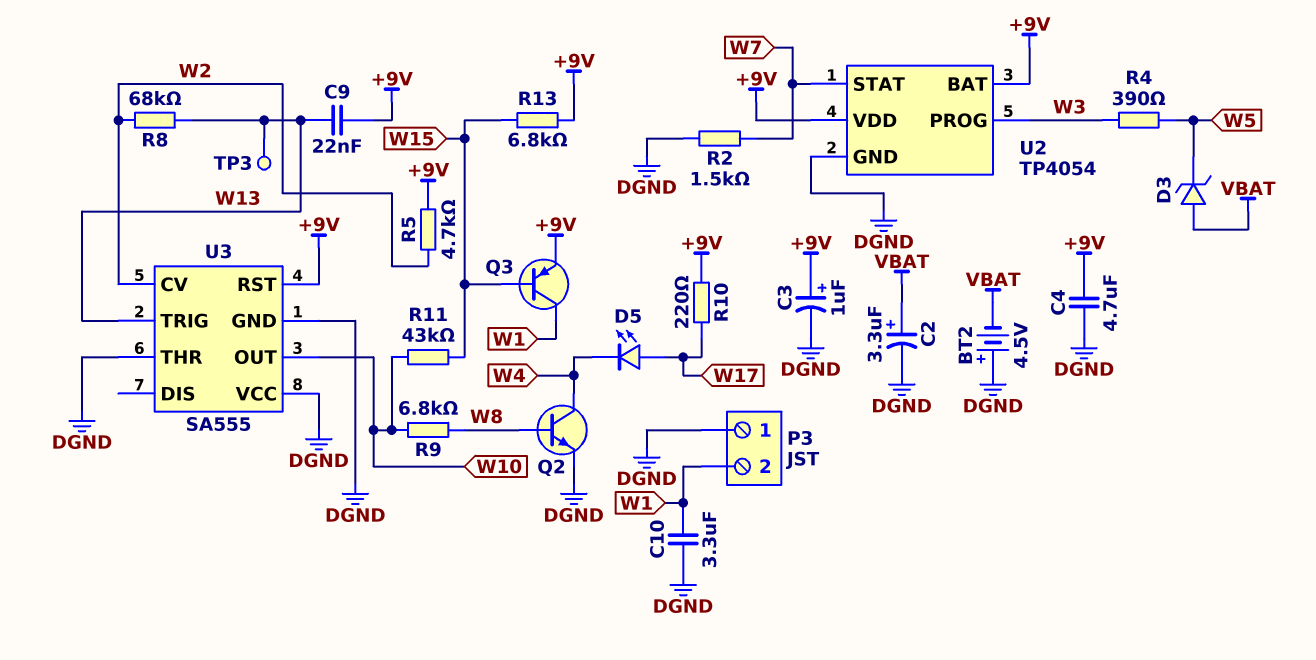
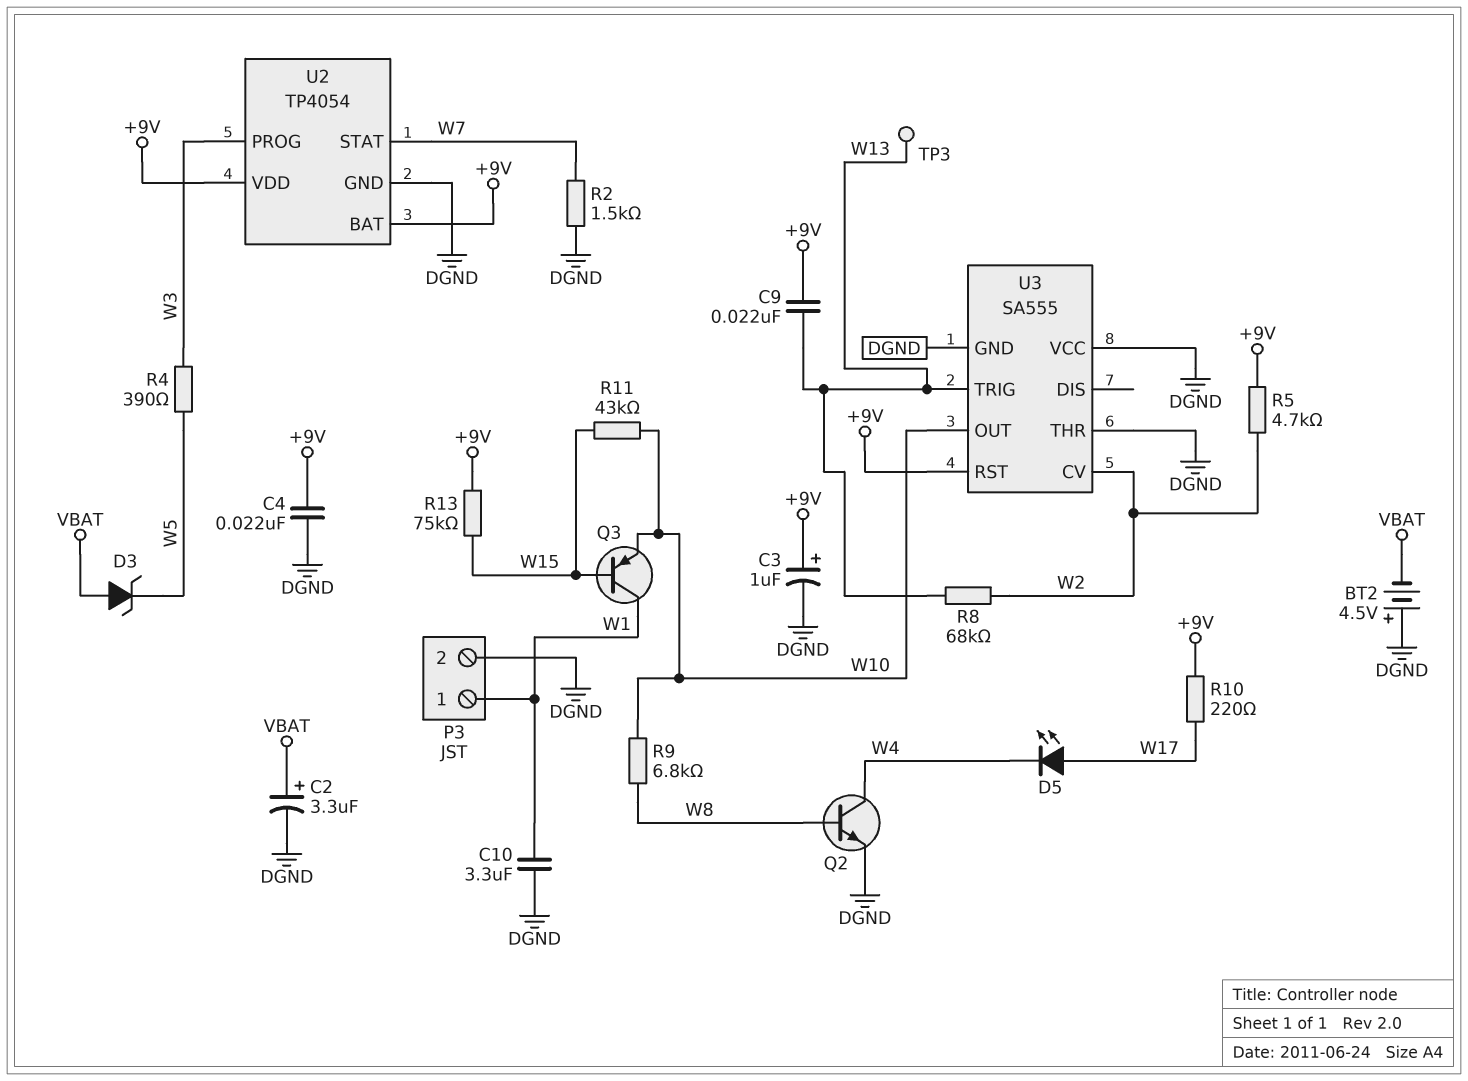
C4: 4.7uF (+9V, DGND) -> 22nF (+9V, DGND)
P3 pin 1: DGND -> W1
P3 pin 2: W1 -> DGND
Q3: PNP (B W15, C W1, E +9V) -> PNP (B W15, C W1, E W10)
R13: 6.8k (+9V, W15) -> 75k (+9V, W15)

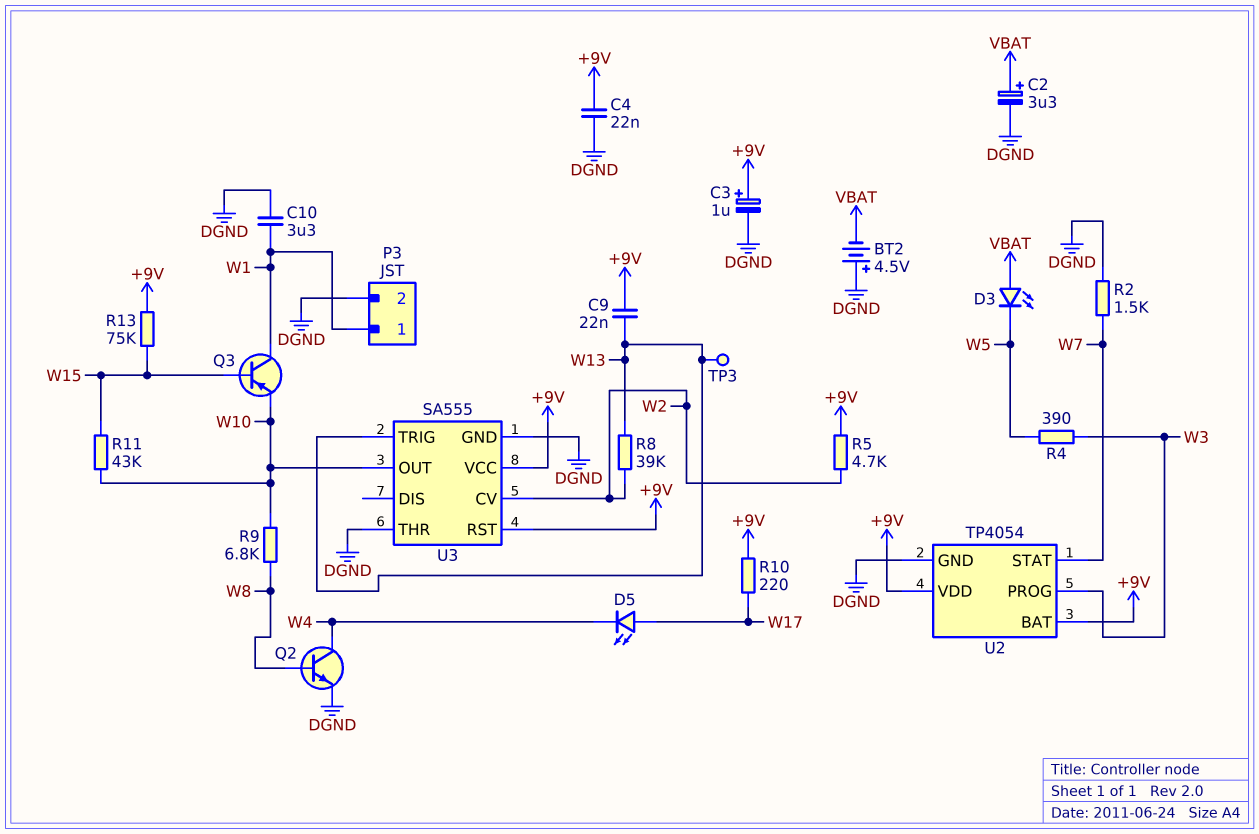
D3: zener (A VBAT, K W5) -> LED (A VBAT, K W5)
R8: 68k (W2, W13) -> 39k (W2, W13)
U3 pin VCC: DGND -> +9V

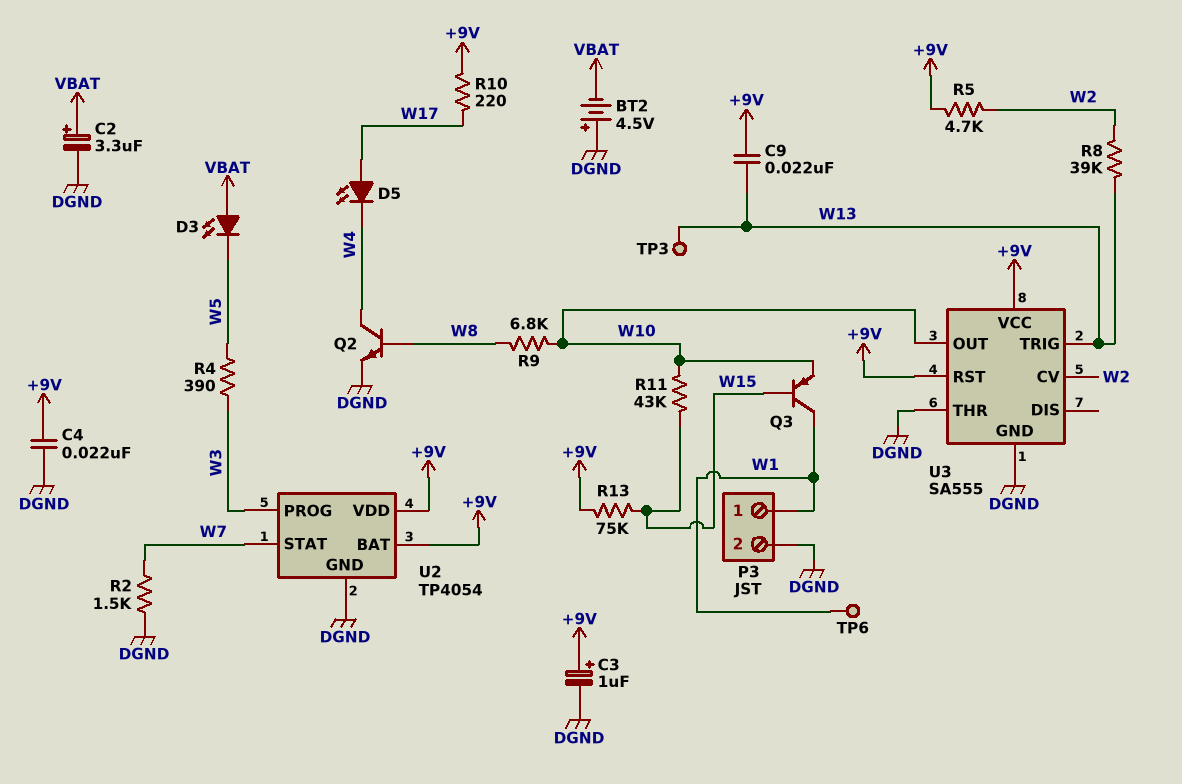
C10: 3.3uF (DGND, W1) -> none
TP6: none -> test point (W1)

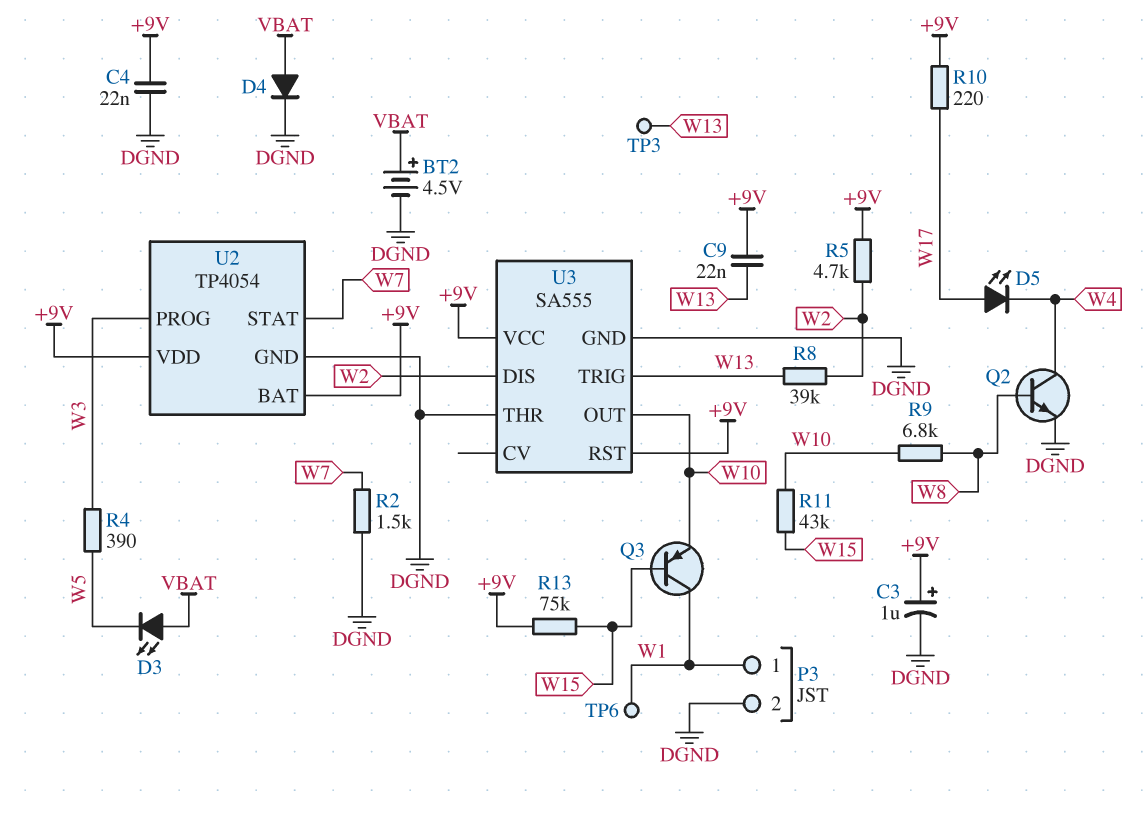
BT2: 4.5V (plus DGND, minus VBAT) -> 4.5V (plus VBAT, minus DGND)
C2: 3.3uF (plus VBAT, minus DGND) -> none
D4: none -> diode (A VBAT, K DGND)
U3 pin CV: W2 -> none
U3 pin DIS: none -> W2

